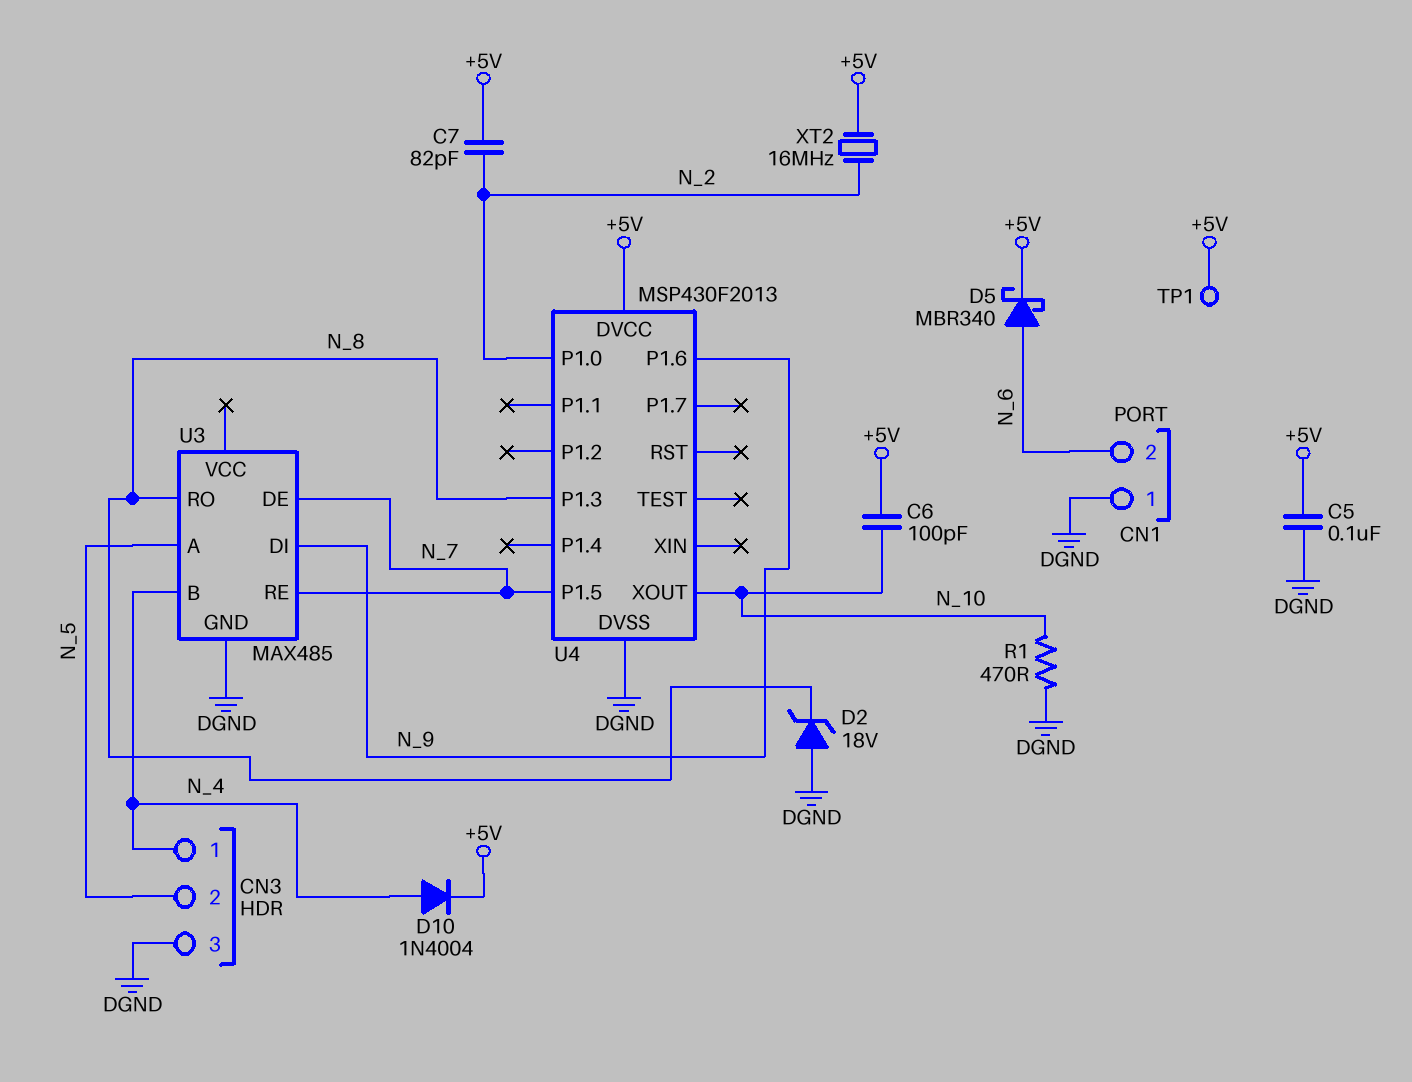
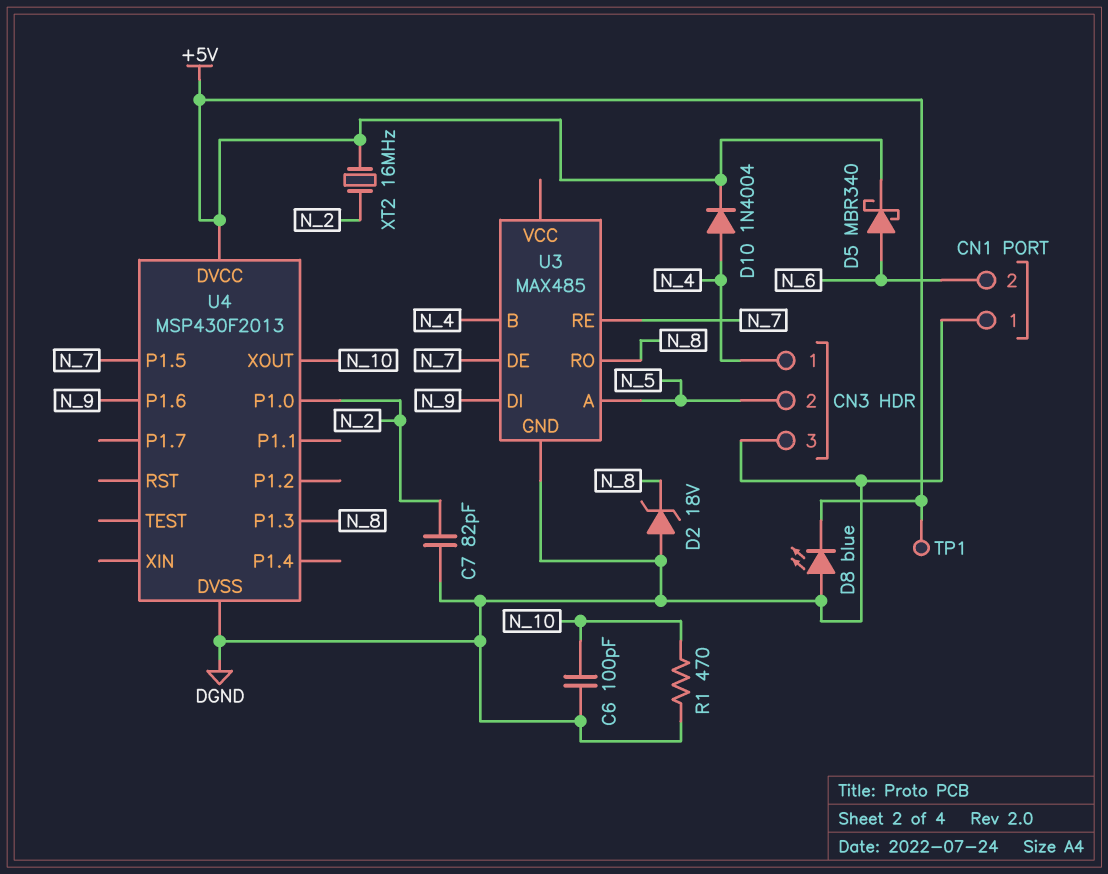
C5: 100nF (+5V, DGND) -> none
C6: 100pF (+5V, N_10) -> 100pF (DGND, N_10)
C7: 82pF (+5V, N_2) -> 82pF (DGND, N_2)
D8: none -> LED blue (A DGND, K +5V)

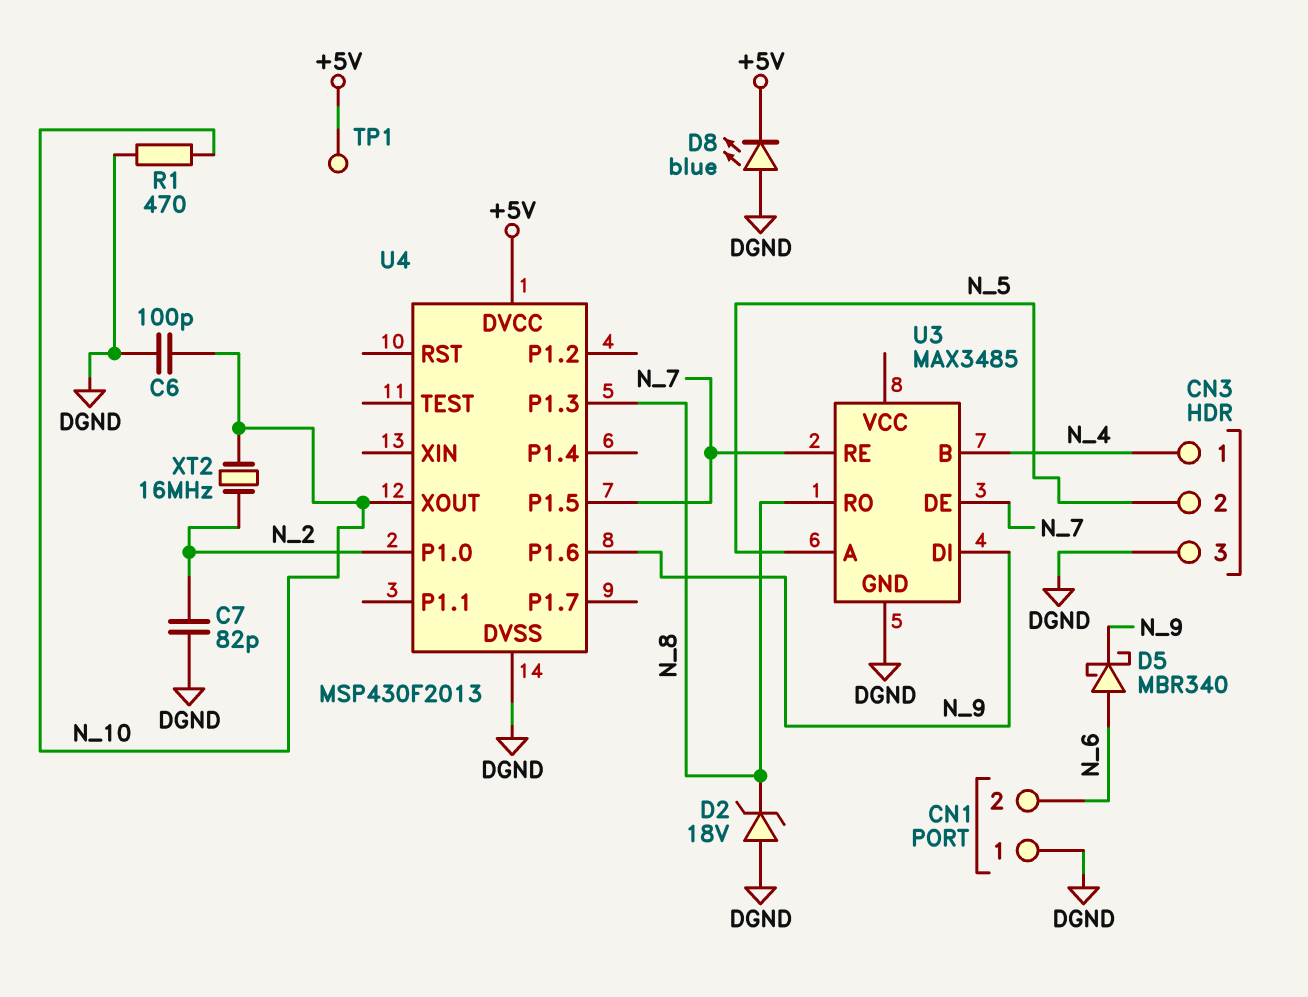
D5: schottky MBR340 (A N_6, K +5V) -> schottky MBR340 (A N_6, K N_9)
D10: diode 1N4004 (A N_4, K +5V) -> none
U3: MAX485 -> MAX3485
XT2: 16MHz (+5V, N_2) -> 16MHz (N_2, N_10)

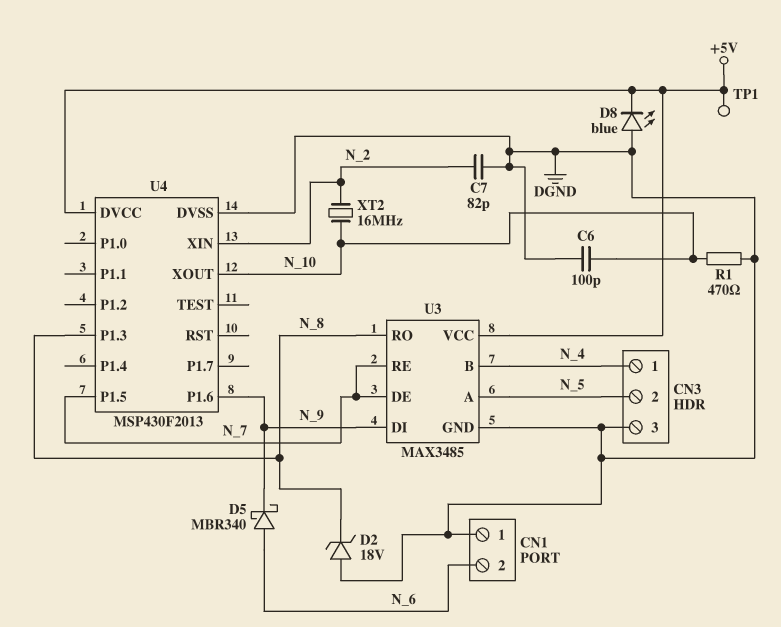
U3 pin VCC: none -> +5V
U4 pin P1.0: N_2 -> none
U4 pin XIN: none -> N_2

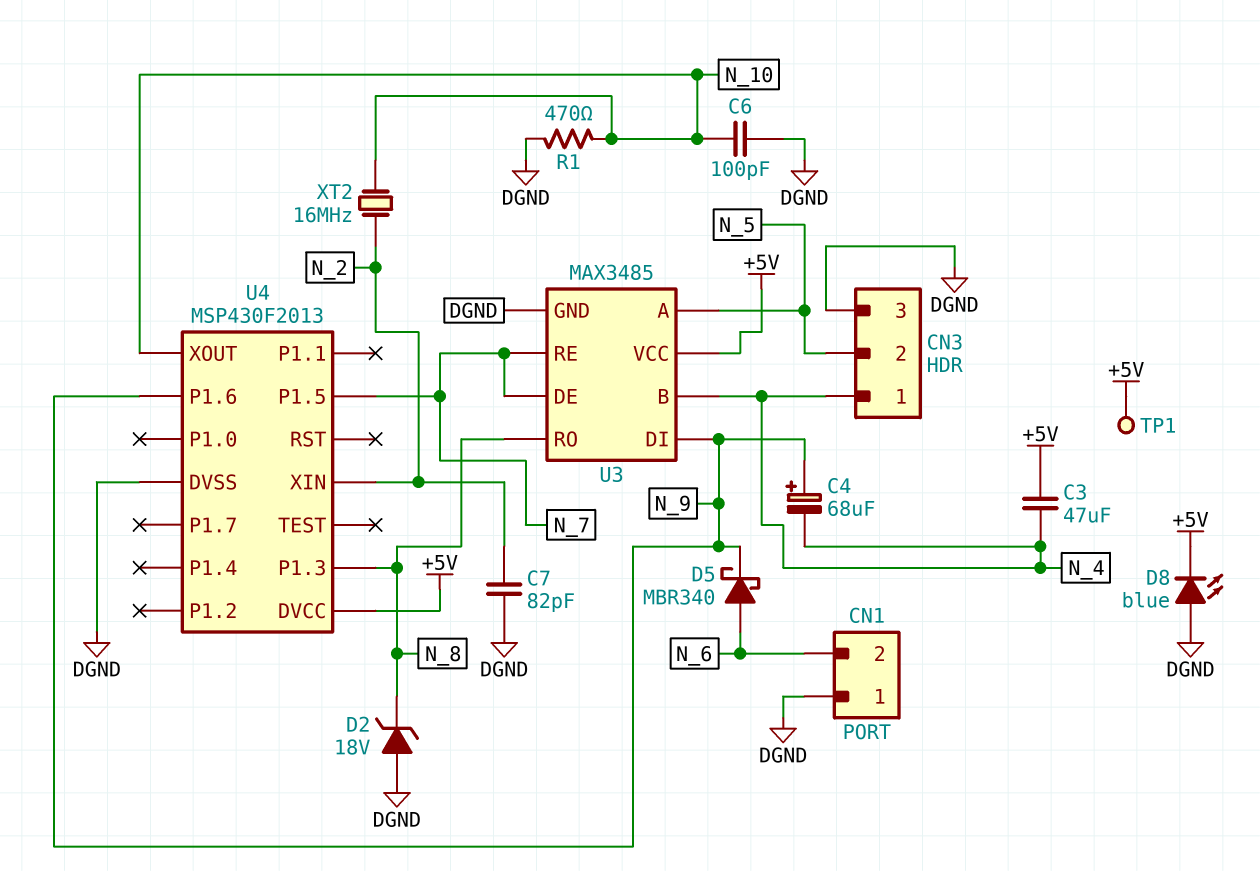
C3: none -> 47uF (+5V, N_4)
C4: none -> 68uF (plus N_9, minus N_4)

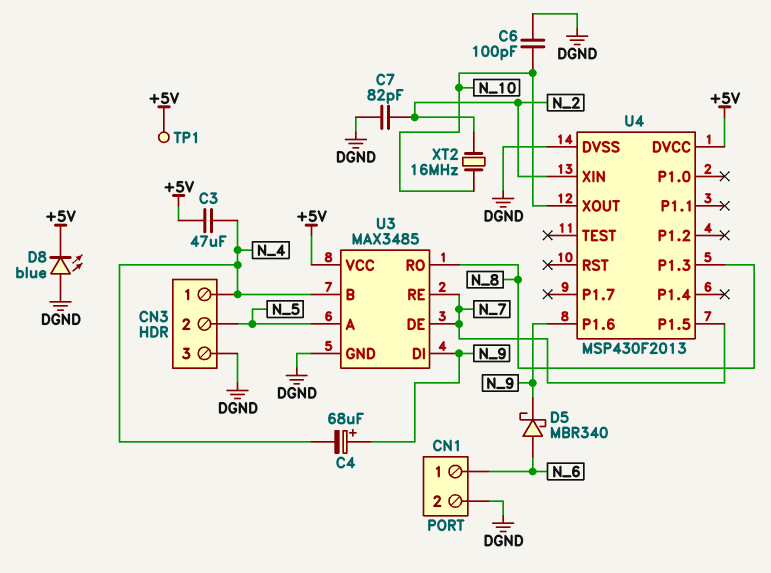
CN1 pin 1: DGND -> N_6
CN1 pin 2: N_6 -> DGND
D2: zener 18V (A DGND, K N_8) -> none
R1: 470 (DGND, N_10) -> none

